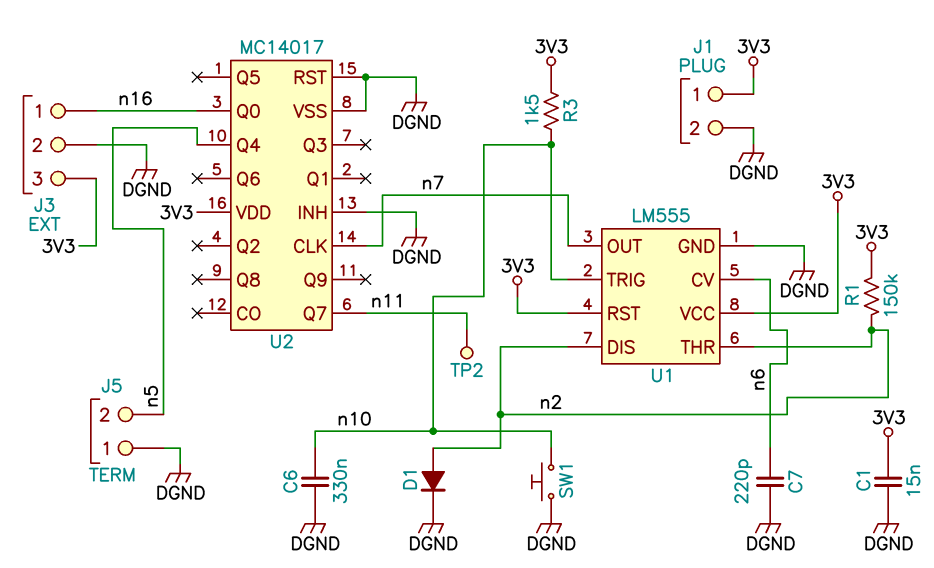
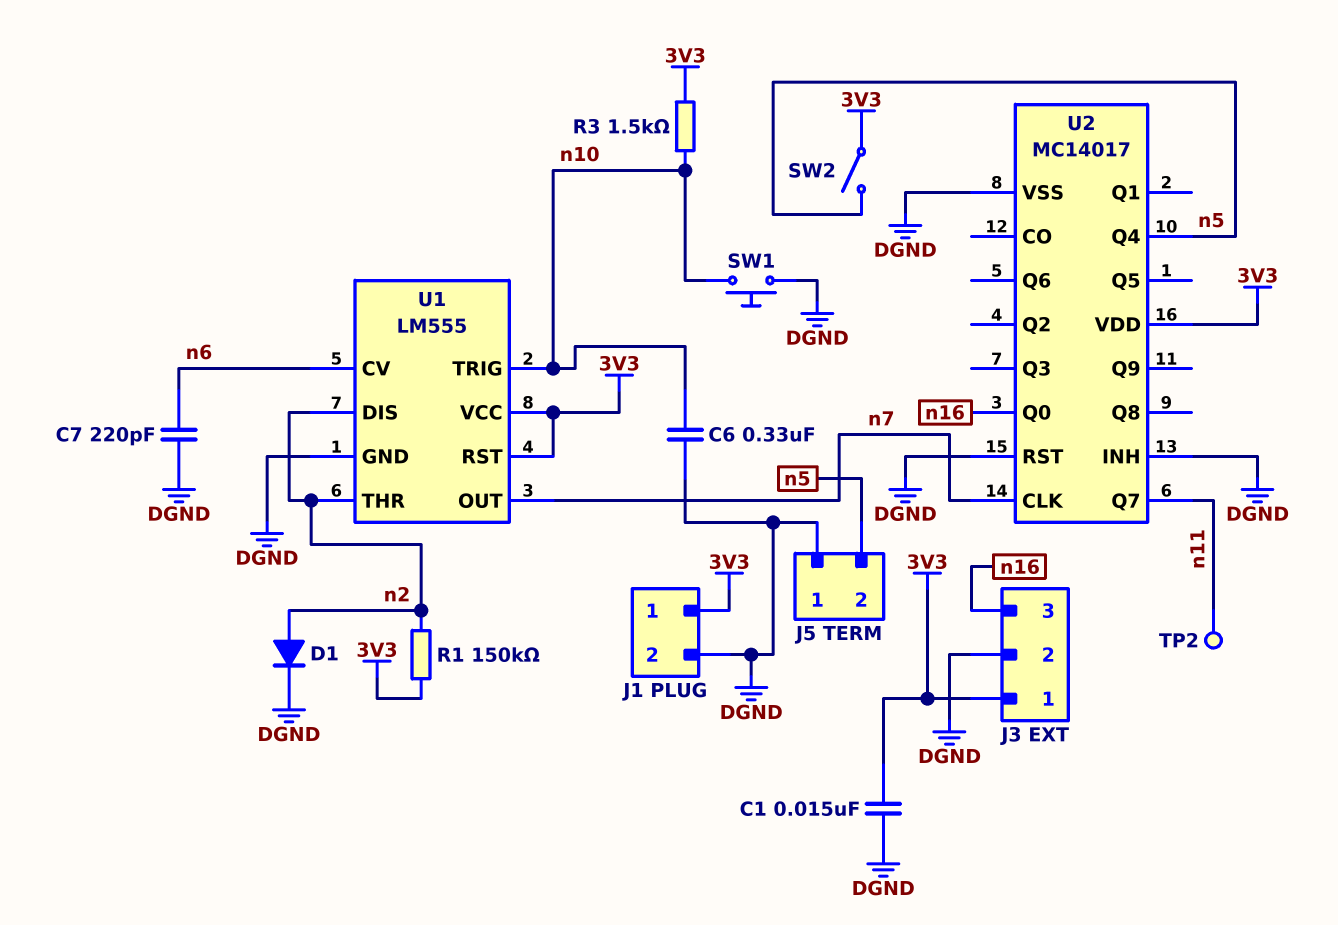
J3 pin 1: n16 -> 3V3
J3 pin 3: 3V3 -> n16
SW2: none -> switch (3V3, n5)

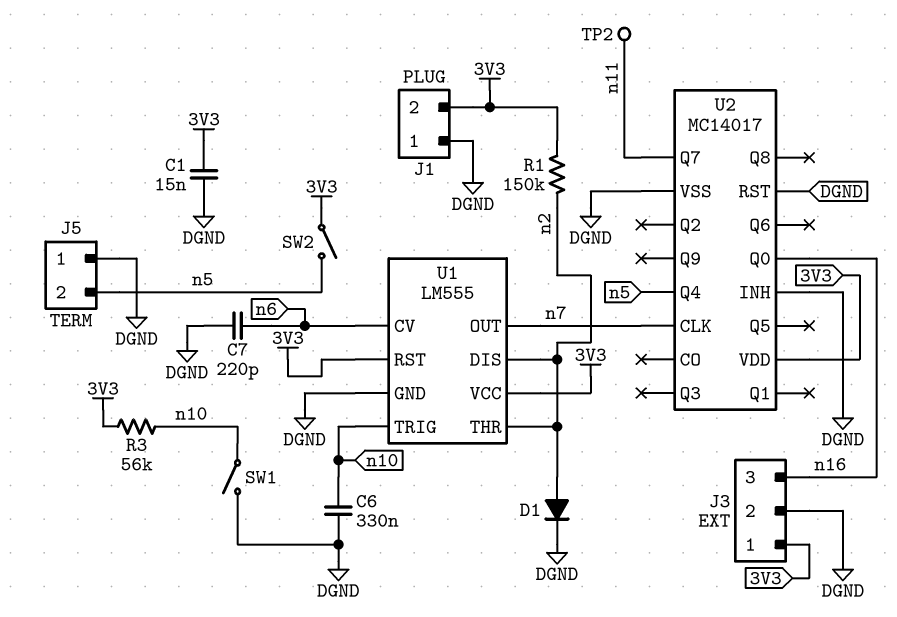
J1 pin 1: 3V3 -> DGND
J1 pin 2: DGND -> 3V3
R3: 1.5k (3V3, n10) -> 56k (3V3, n10)
SW1: button (DGND, n10) -> switch (DGND, n10)

